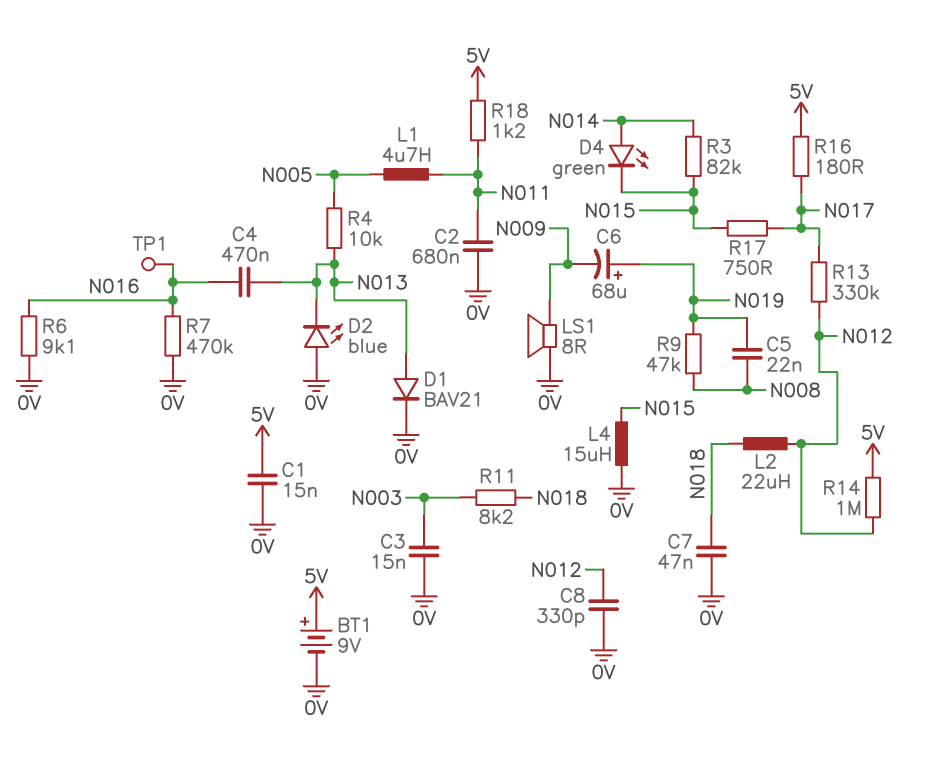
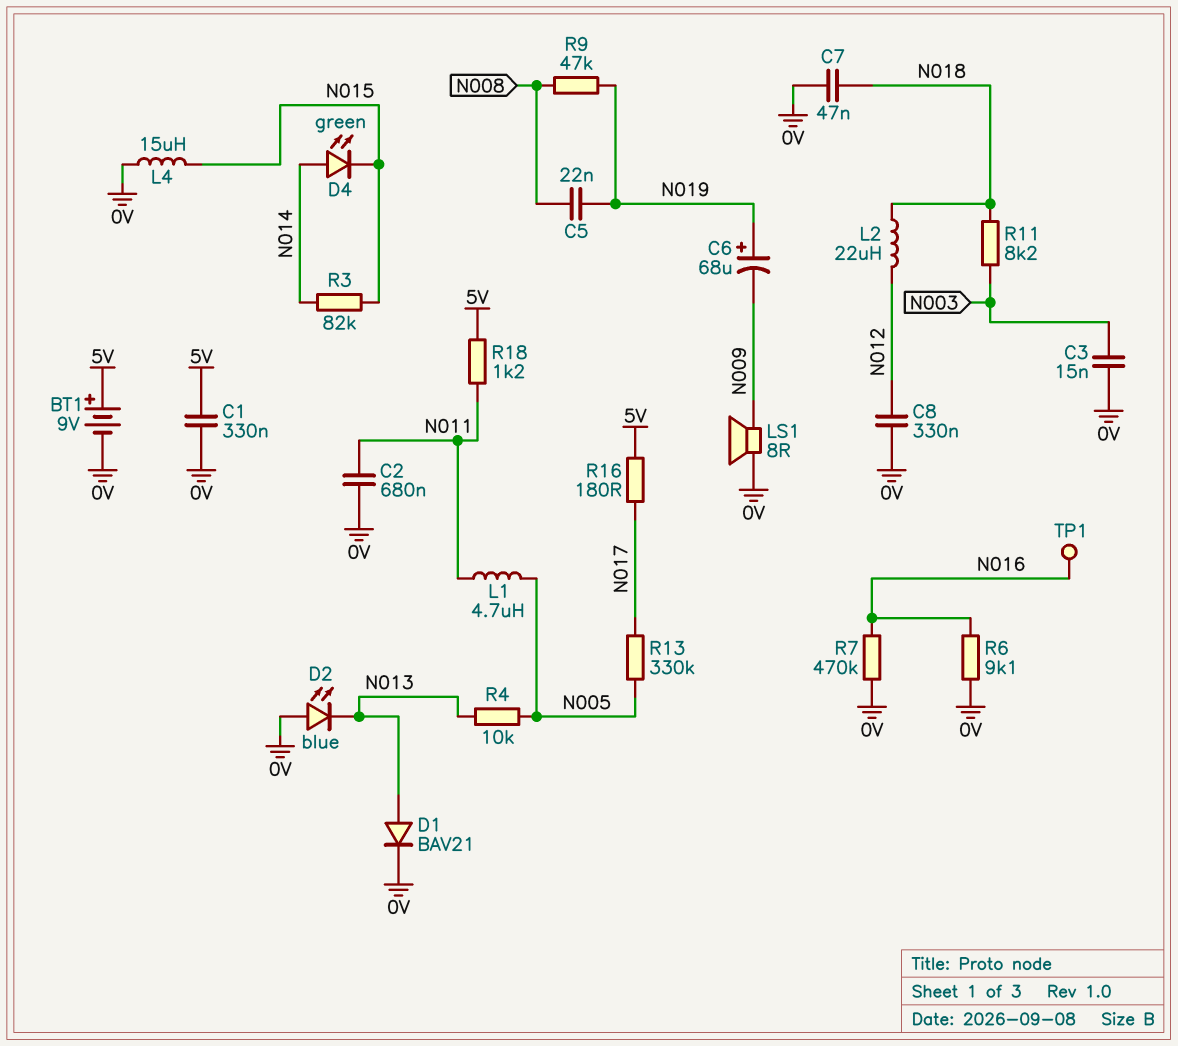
C1: 15nF (0V, 5V) -> 330nF (0V, 5V)
C4: 470nF (N013, N016) -> none
C8: 330pF (0V, N012) -> 330nF (0V, N012)
R13: 330k (N012, N017) -> 330k (N005, N017)
R14: 1M (5V, N012) -> none
R17: 750 (N015, N017) -> none

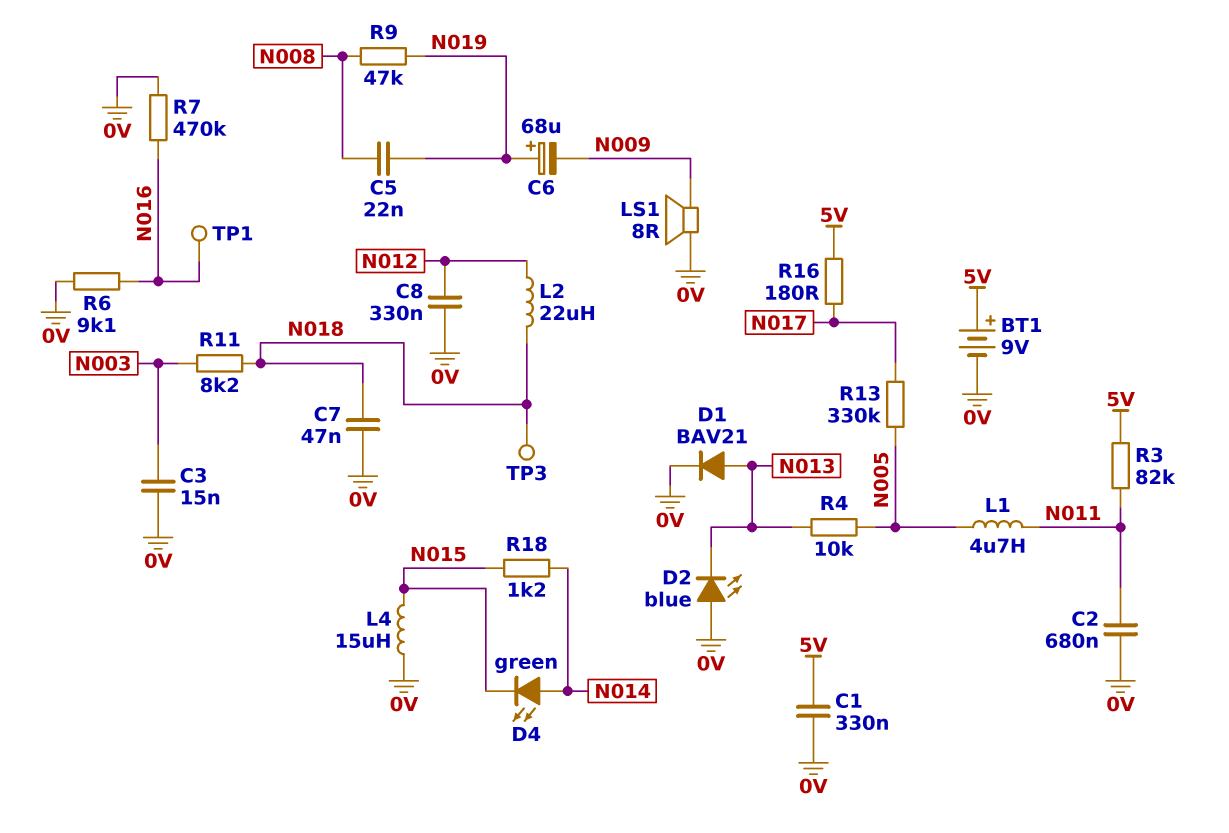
R3: 82k (N014, N015) -> 82k (5V, N011)
R18: 1.2k (5V, N011) -> 1.2k (N014, N015)
TP3: none -> test point (N018)

